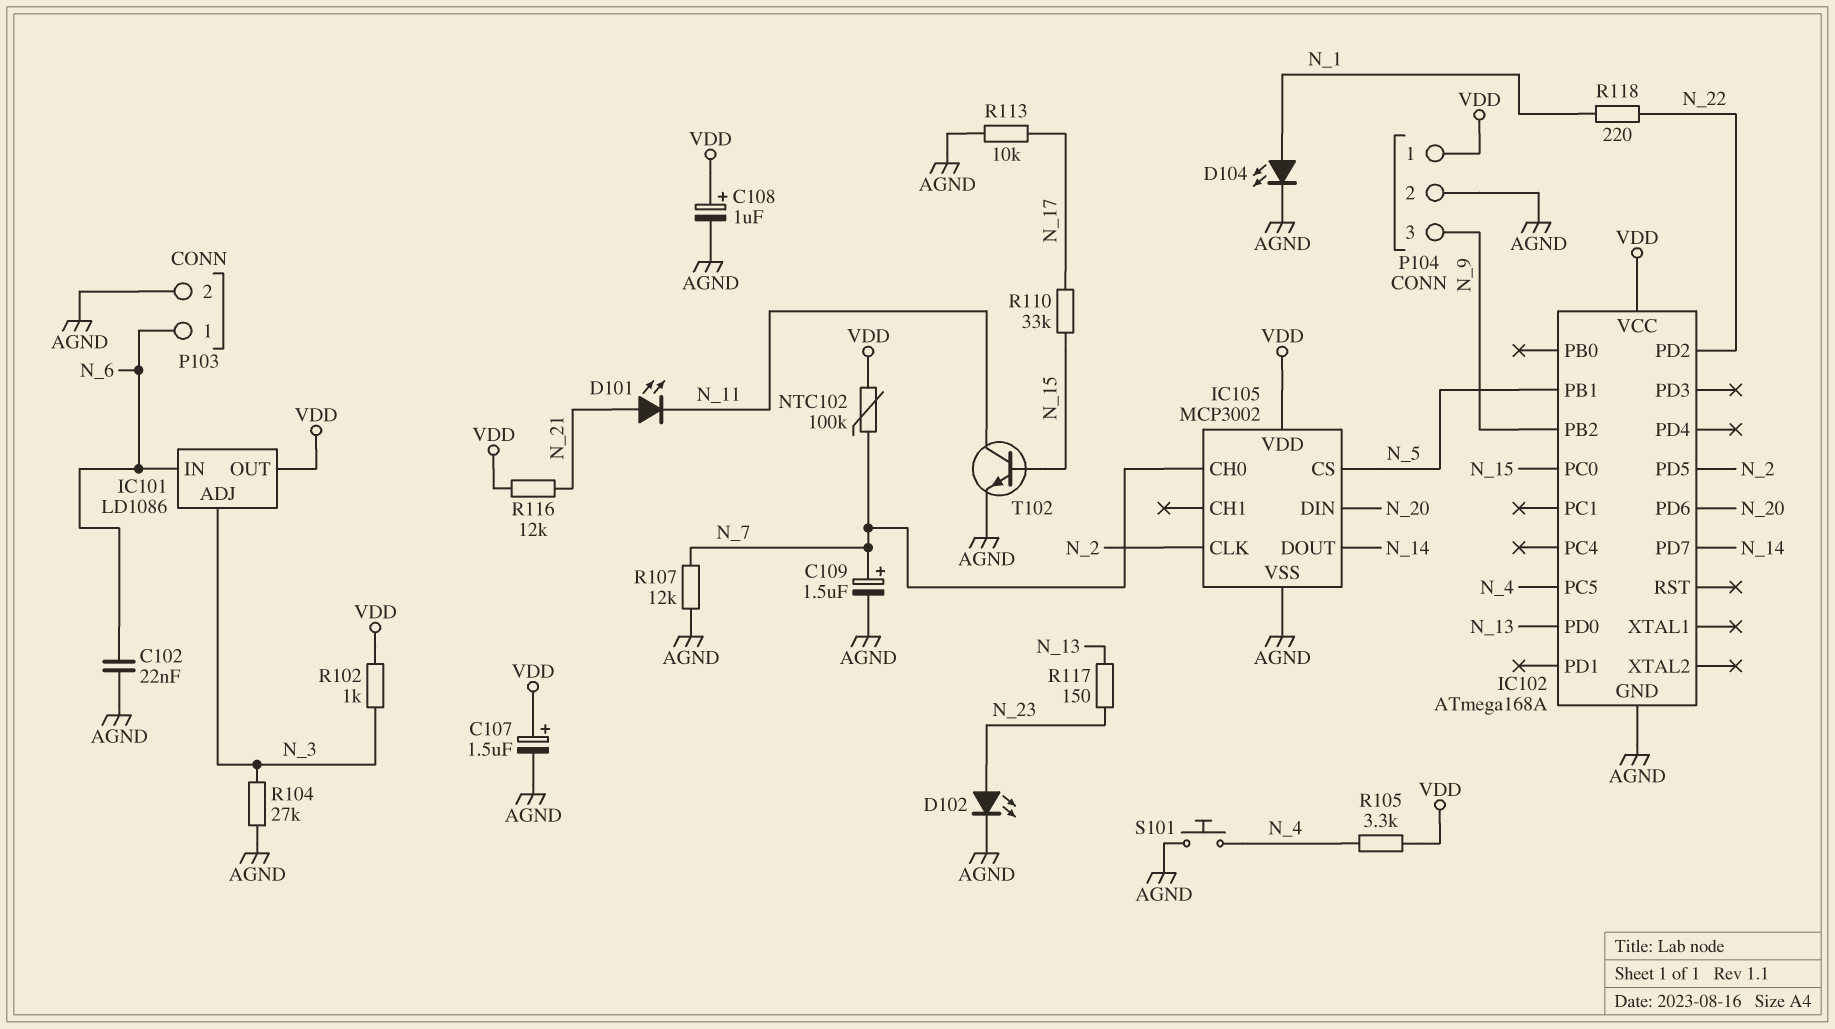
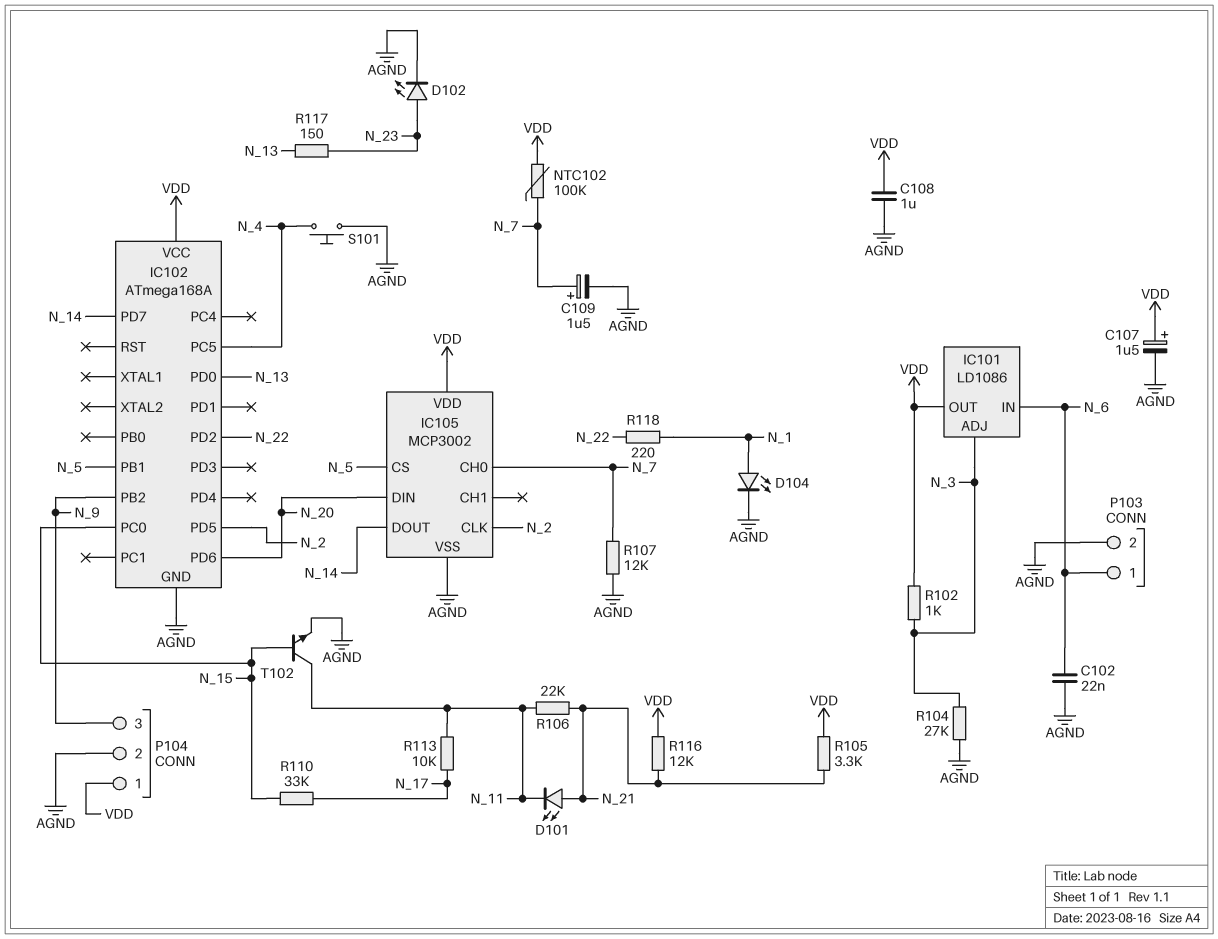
C108: 1uF (plus VDD, minus AGND) -> 1uF (AGND, VDD)
R105: 3.3k (N_4, VDD) -> 3.3k (N_21, VDD)
R106: none -> 22k (N_11, N_21)
R113: 10k (AGND, N_17) -> 10k (N_11, N_17)

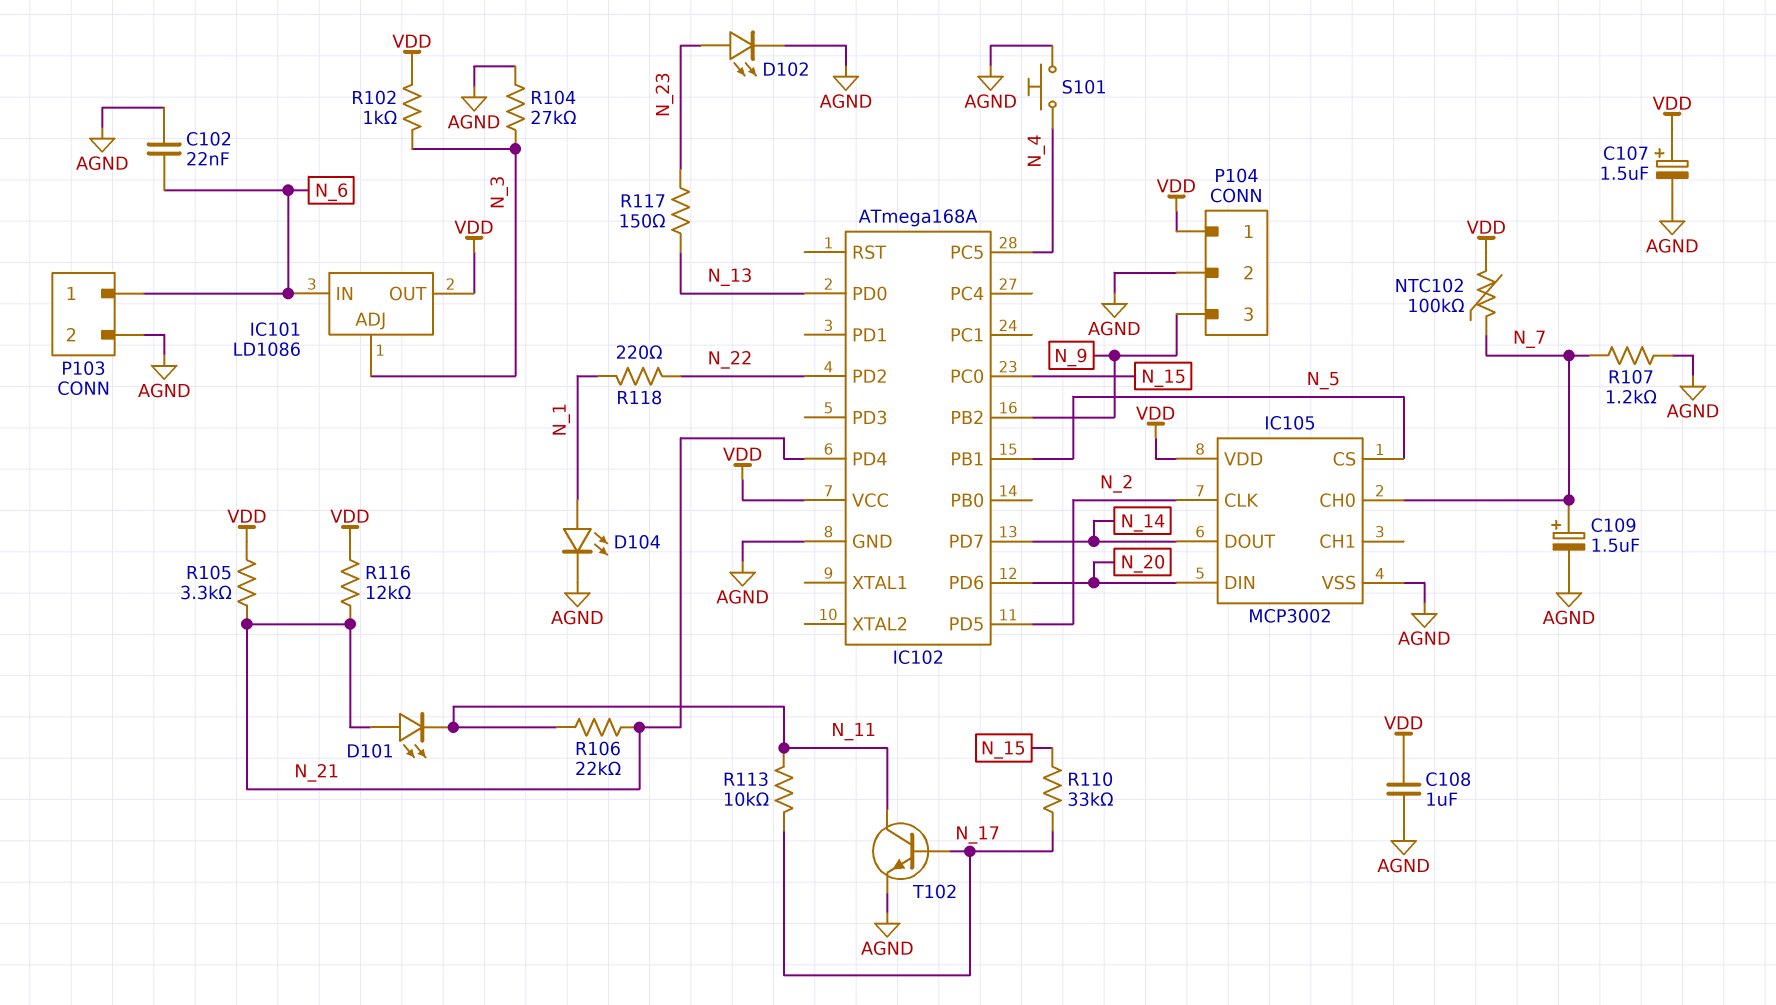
IC102 pin PD4: none -> N_21
R107: 12k (AGND, N_7) -> 1.2k (AGND, N_7)
T102: NPN (B N_15, C N_11, E AGND) -> NPN (B N_17, C N_11, E AGND)

